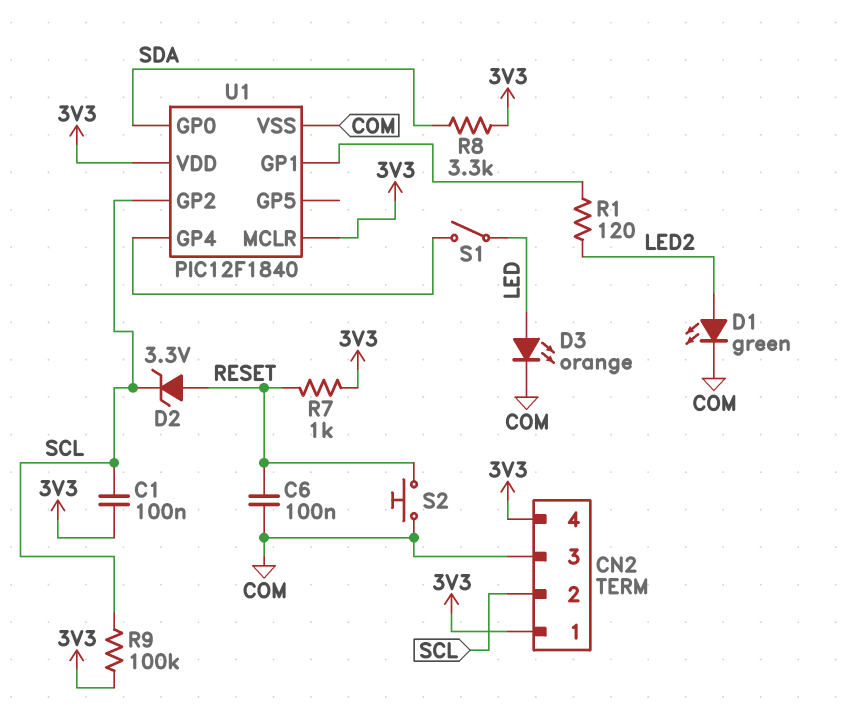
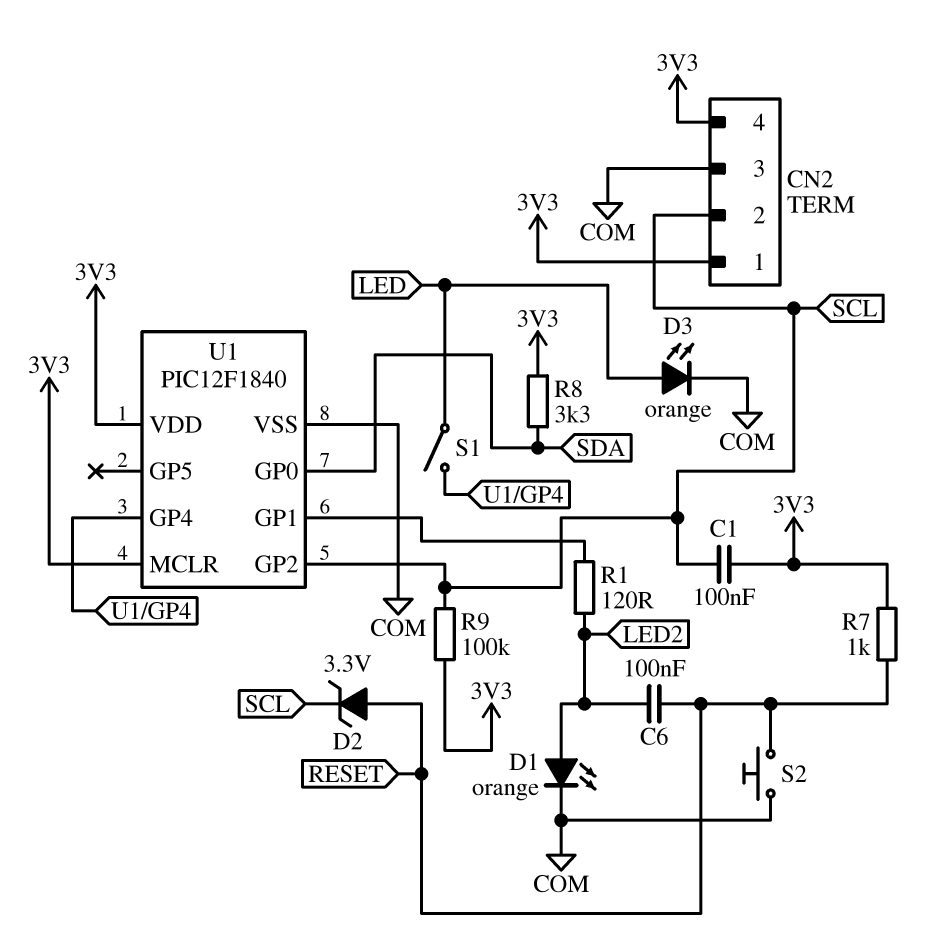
C6: 100nF (COM, RESET) -> 100nF (LED2, RESET)
D1: LED green (A LED2, K COM) -> LED orange (A LED2, K COM)

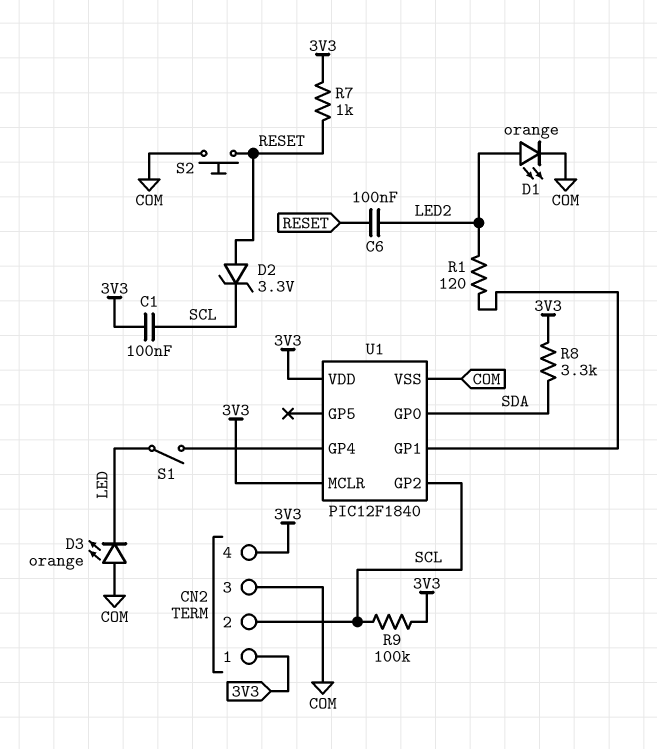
D3: LED orange (A LED, K COM) -> LED orange (A COM, K LED)

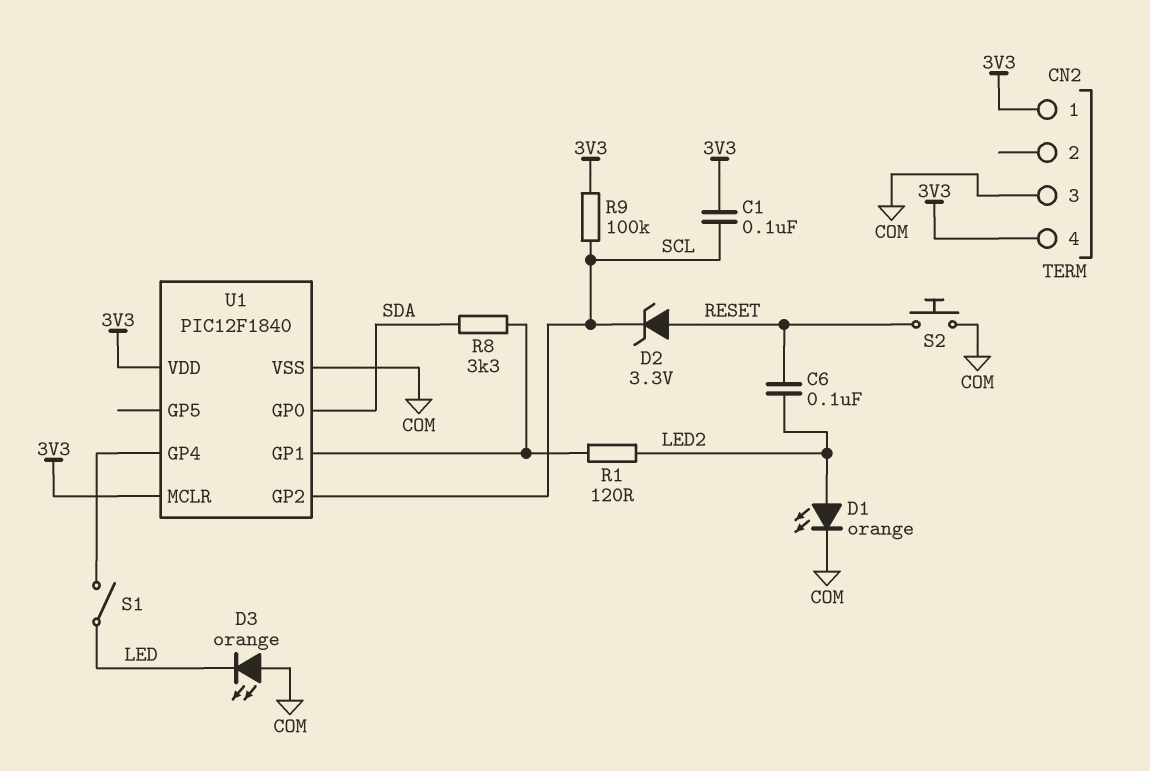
CN2 pin 2: SCL -> none
R7: 1k (3V3, RESET) -> none
R8: 3.3k (3V3, SDA) -> 3.3k (SDA, U1/GP1)

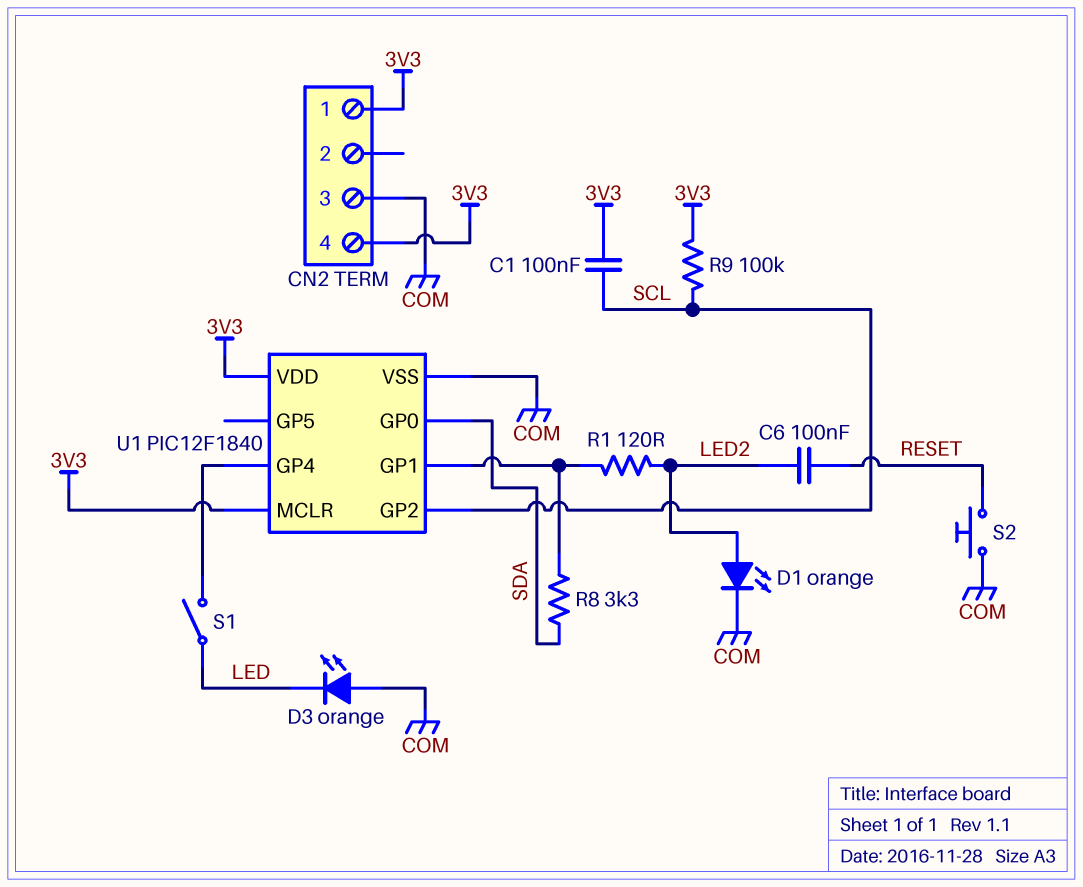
D2: zener 3.3V (A RESET, K SCL) -> none

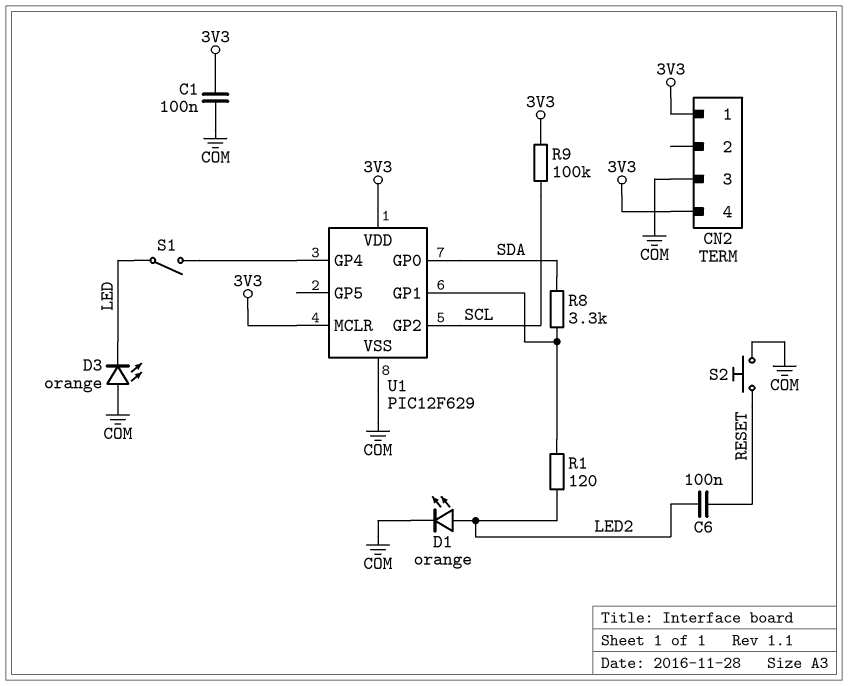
C1: 100nF (3V3, SCL) -> 100nF (3V3, COM)
U1: PIC12F1840 -> PIC12F629

